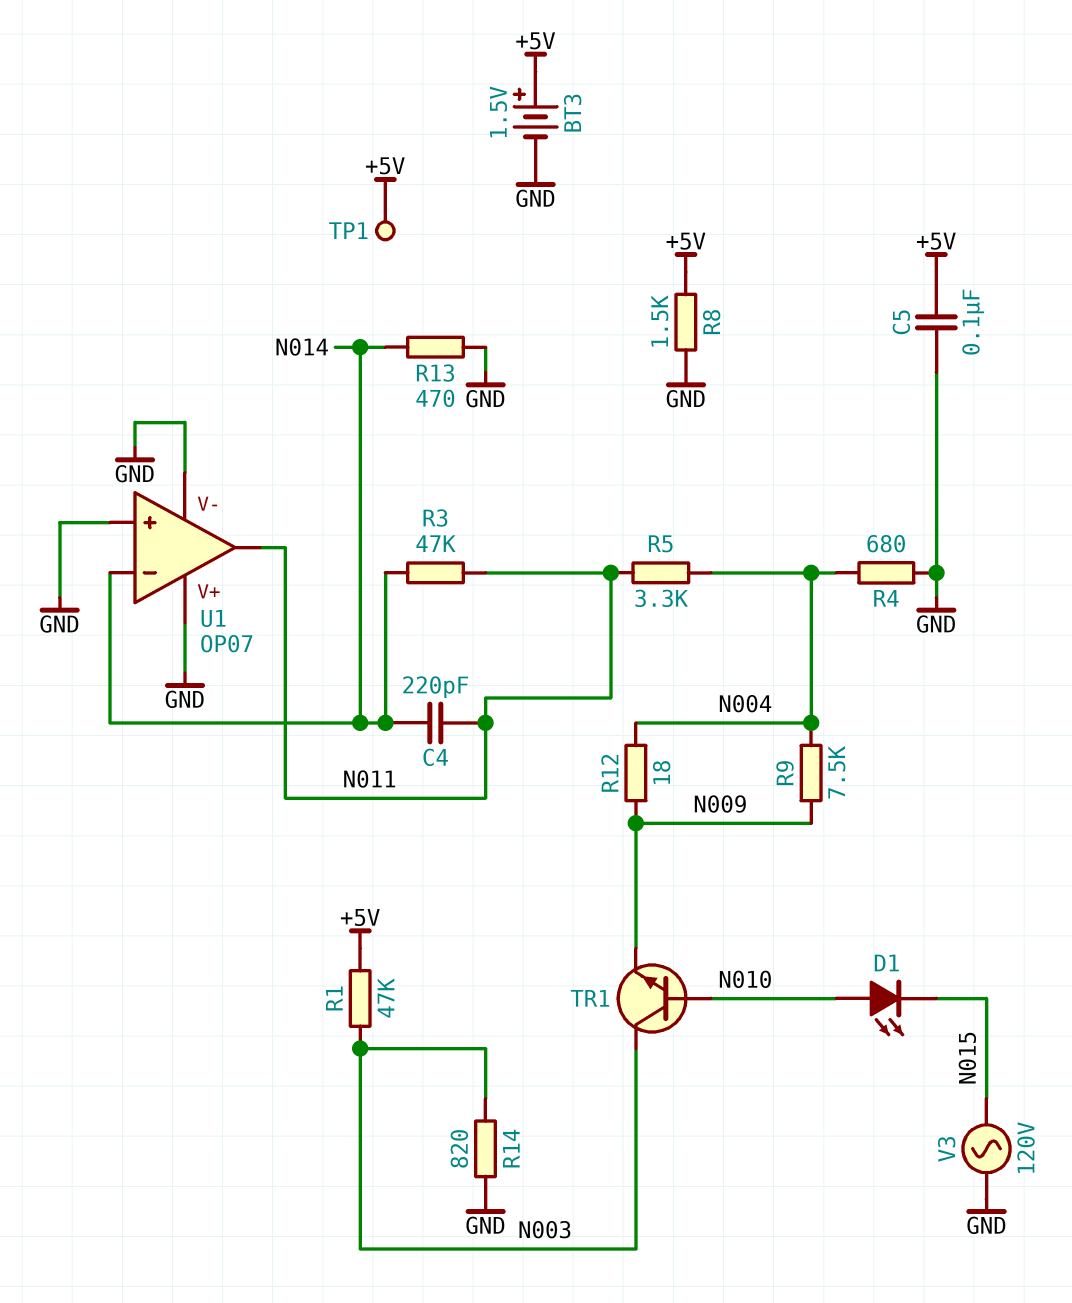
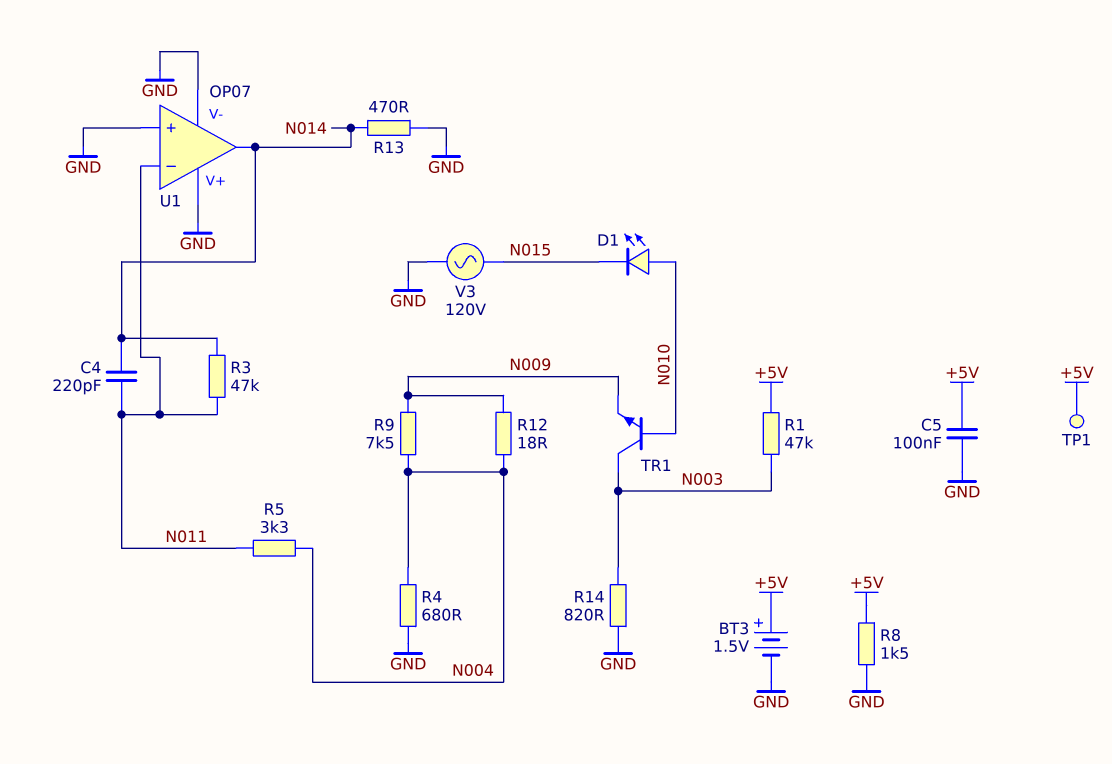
U1 pin in-: N014 -> N011
U1 pin out: N011 -> N014

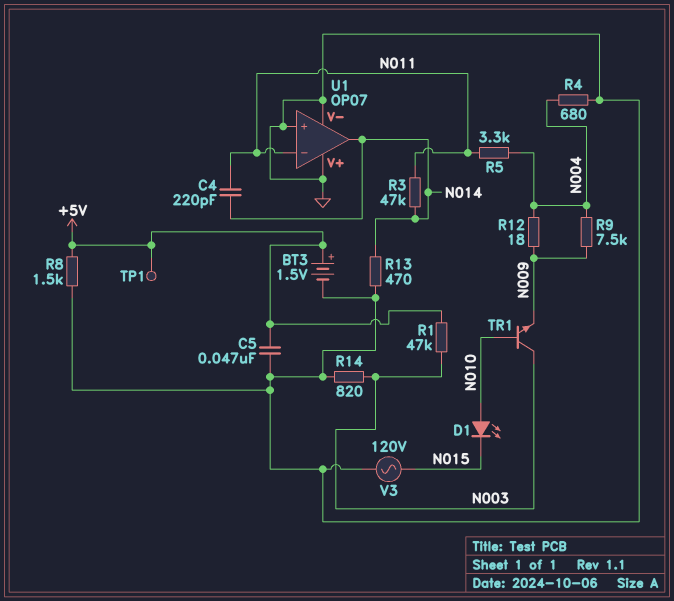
C5: 100nF (+5V, GND) -> 47nF (+5V, GND)

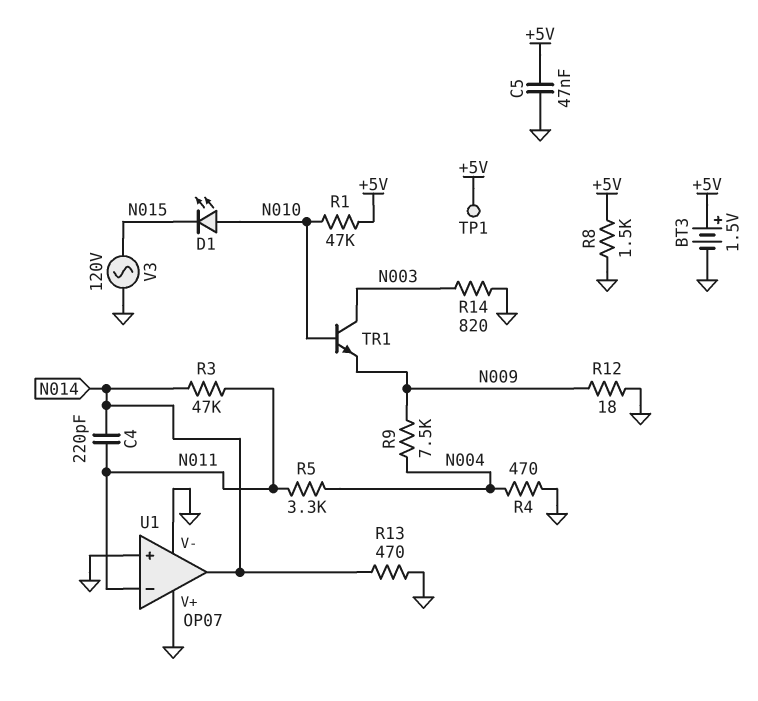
R1: 47k (+5V, N003) -> 47k (+5V, N010)
R4: 680 (GND, N004) -> 470 (GND, N004)
R12: 18 (N004, N009) -> 18 (GND, N009)

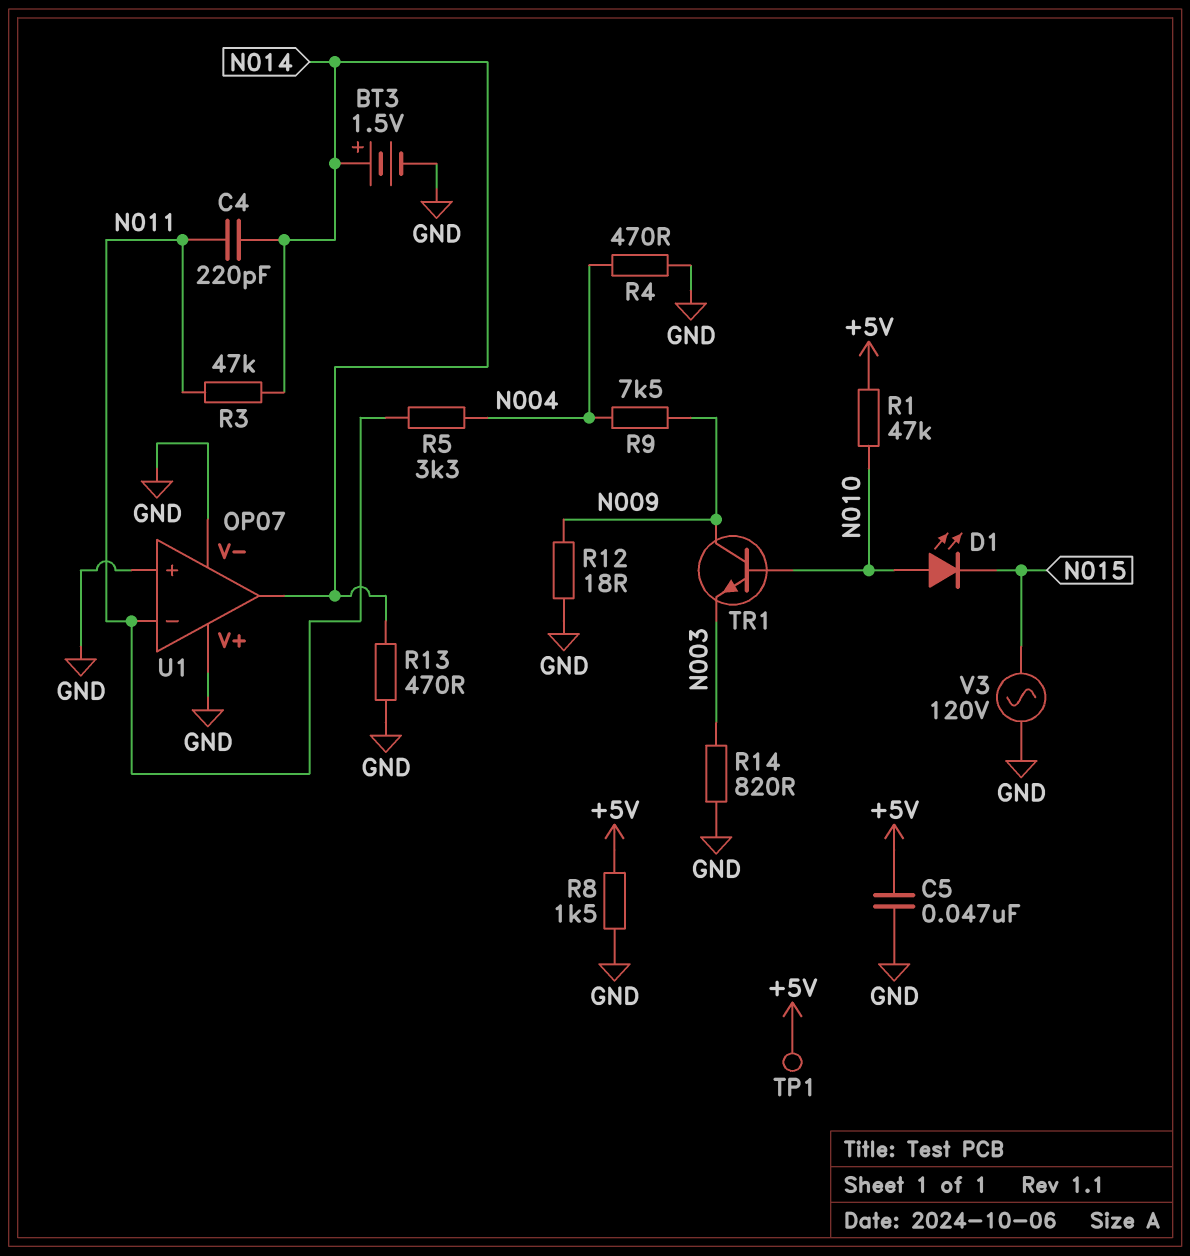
BT3: 1.5V (plus +5V, minus GND) -> 1.5V (plus N014, minus GND)
TR1: NPN (B N010, C N003, E N009) -> NPN (B N010, C N009, E N003)

